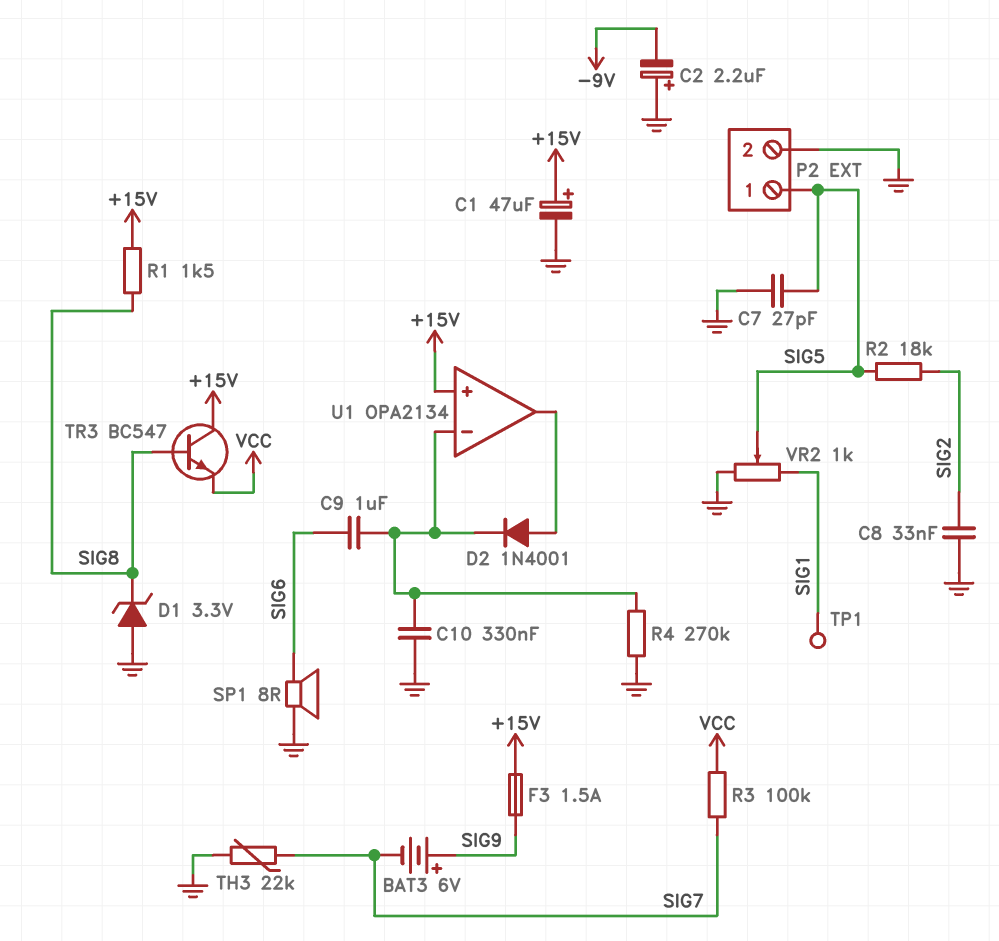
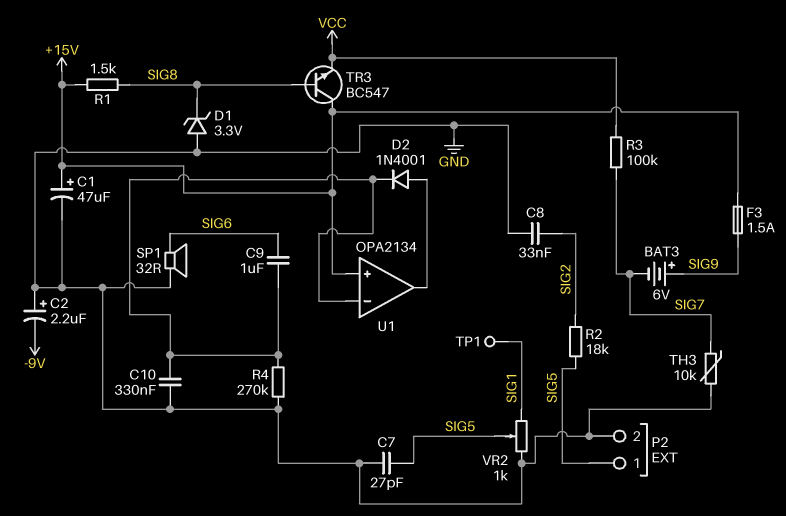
SP1: speaker 8R (GND, SIG6) -> speaker 32R (GND, SIG6)
TH3: 22k (GND, SIG7) -> 10k (GND, SIG7)

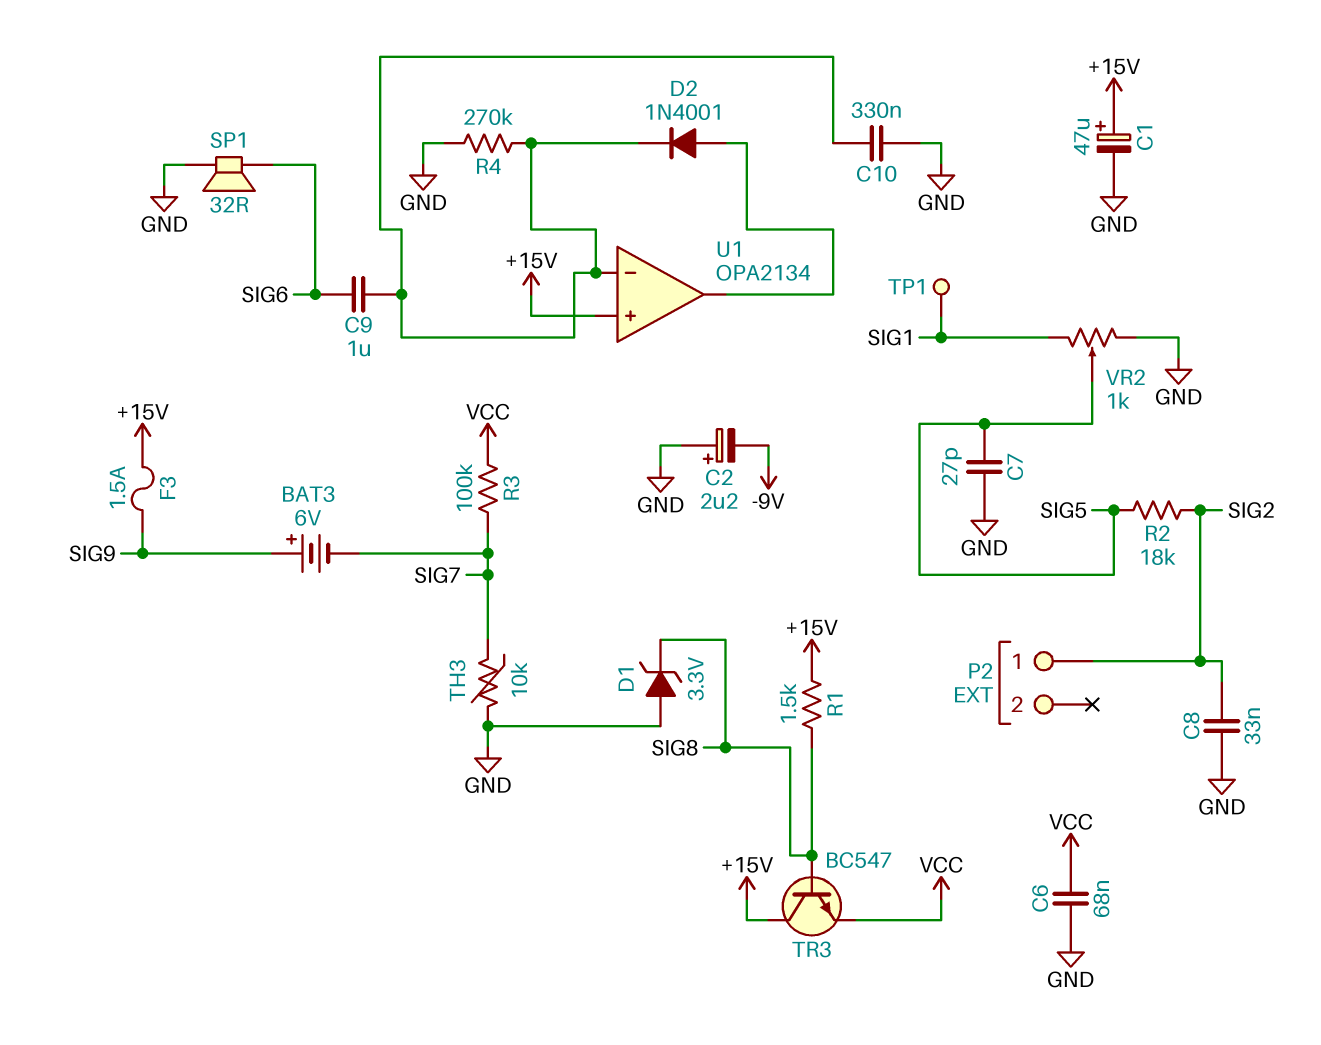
C6: none -> 68nF (GND, VCC)
P2 pin 1: SIG5 -> SIG2
P2 pin 2: GND -> none

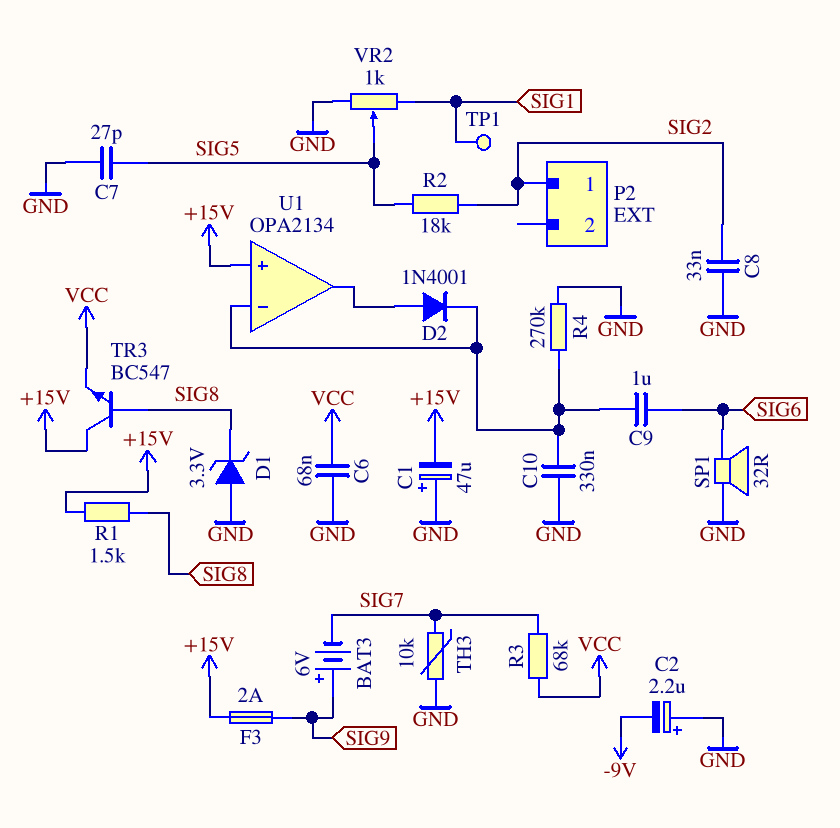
C1: 47uF (plus +15V, minus GND) -> 47uF (plus GND, minus +15V)
F3: 1.5A (+15V, SIG9) -> 2A (+15V, SIG9)
R3: 100k (SIG7, VCC) -> 68k (SIG7, VCC)

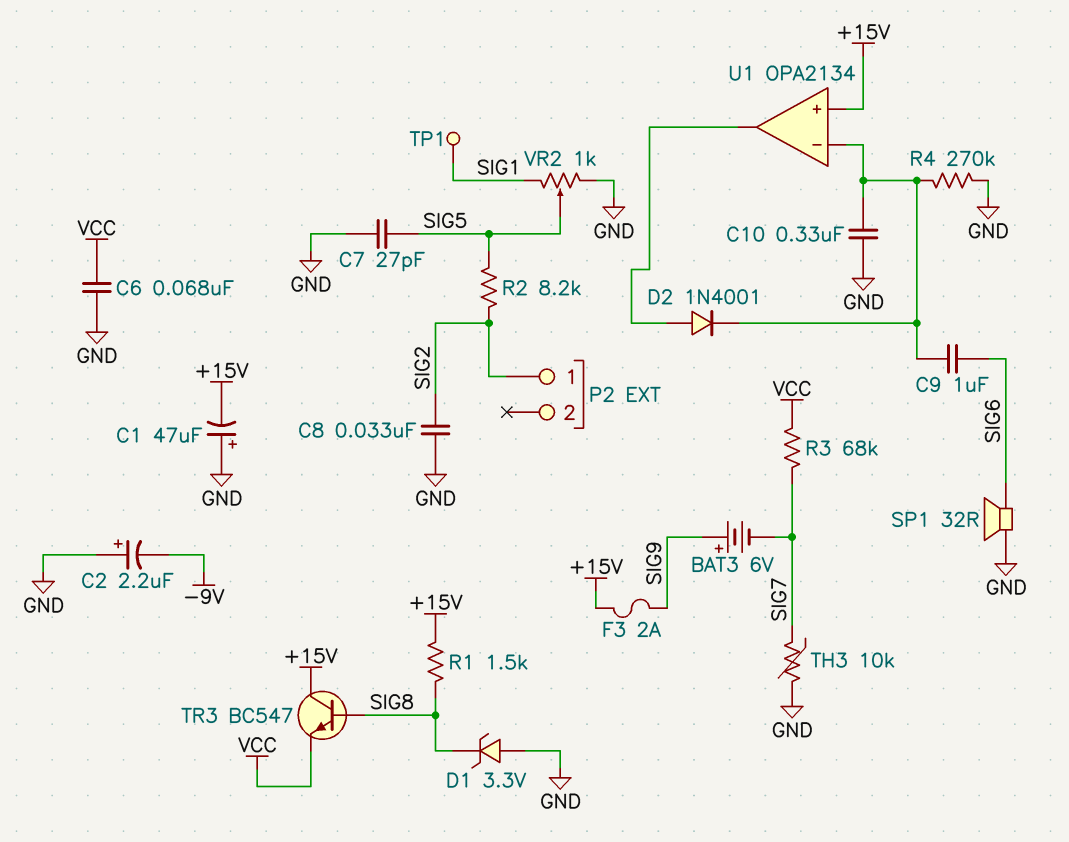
R2: 18k (SIG2, SIG5) -> 8.2k (SIG2, SIG5)

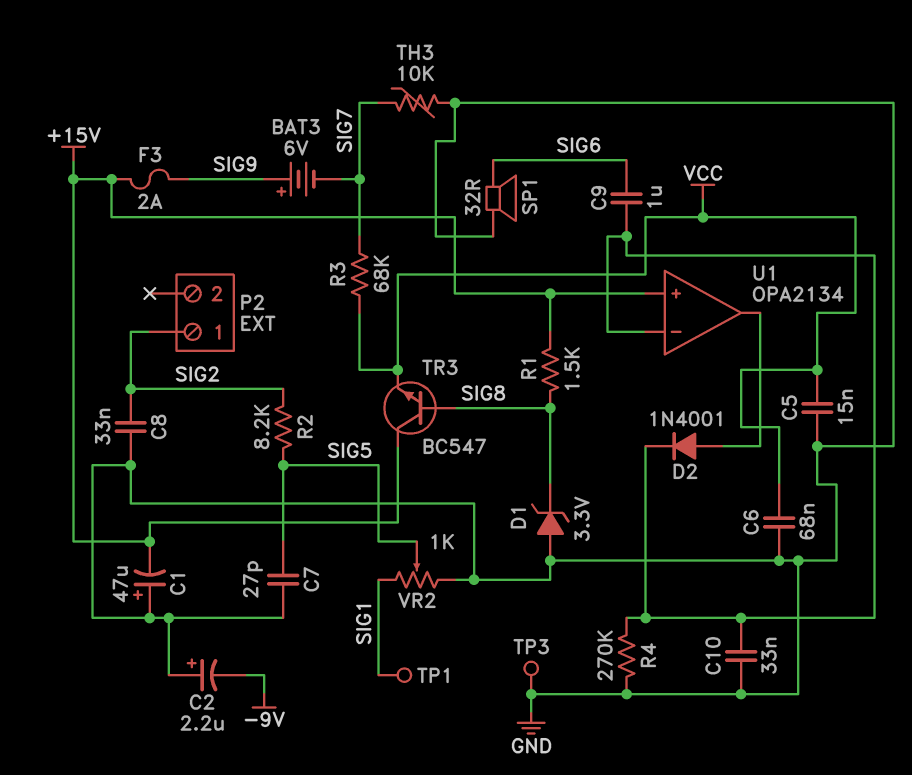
C5: none -> 15nF (GND, VCC)
C10: 330nF (GND, U1/in-) -> 33nF (GND, U1/in-)
TP3: none -> test point (GND)

